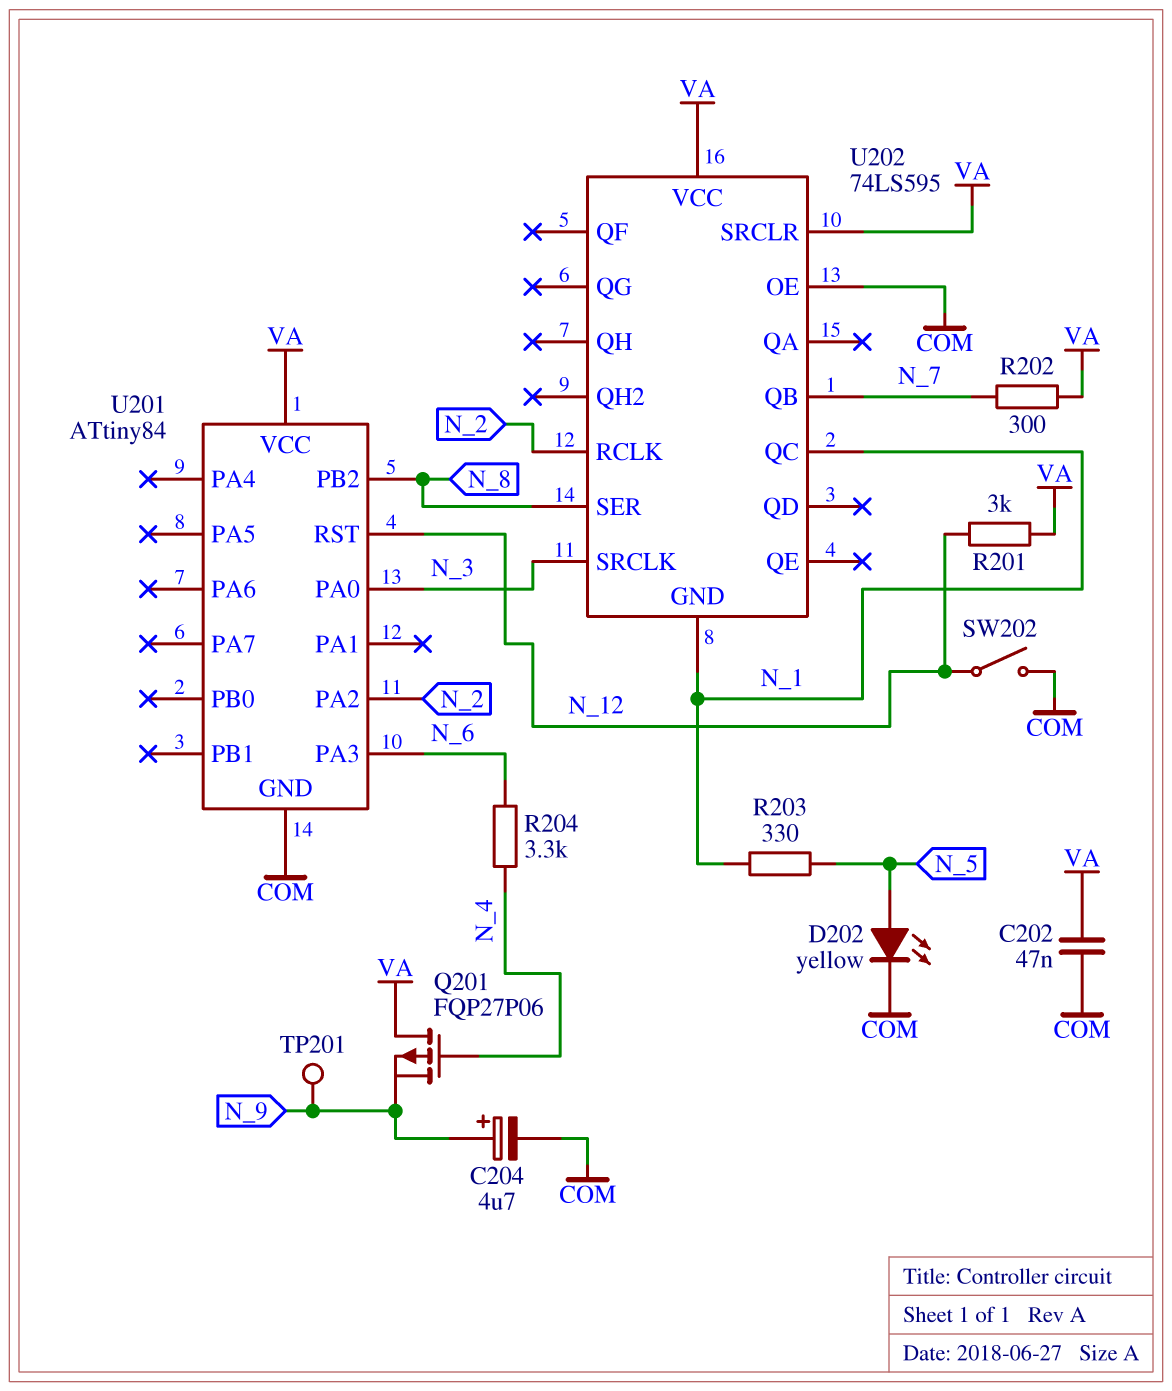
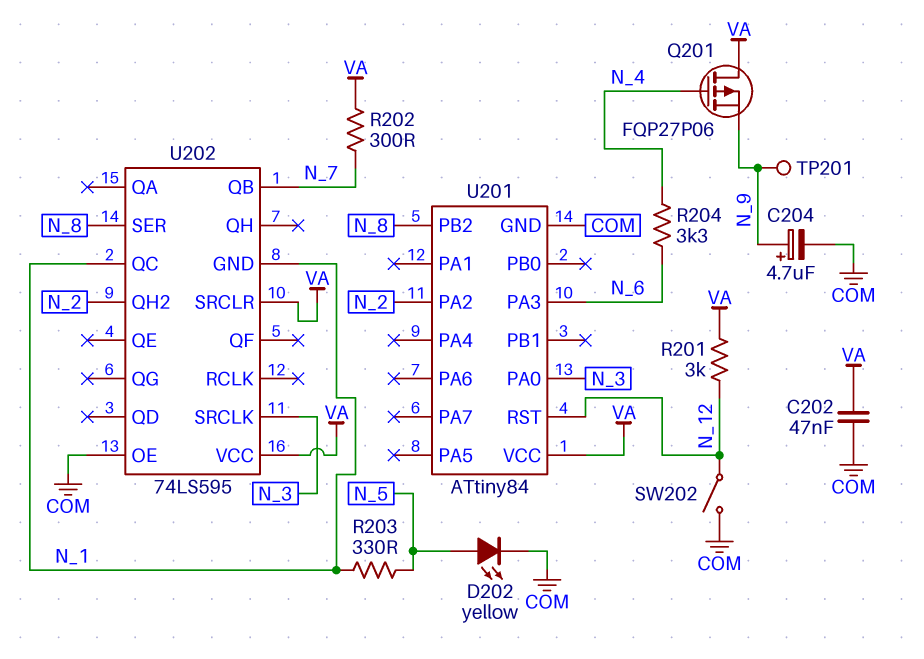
U202 pin QH2: none -> N_2
U202 pin RCLK: N_2 -> none

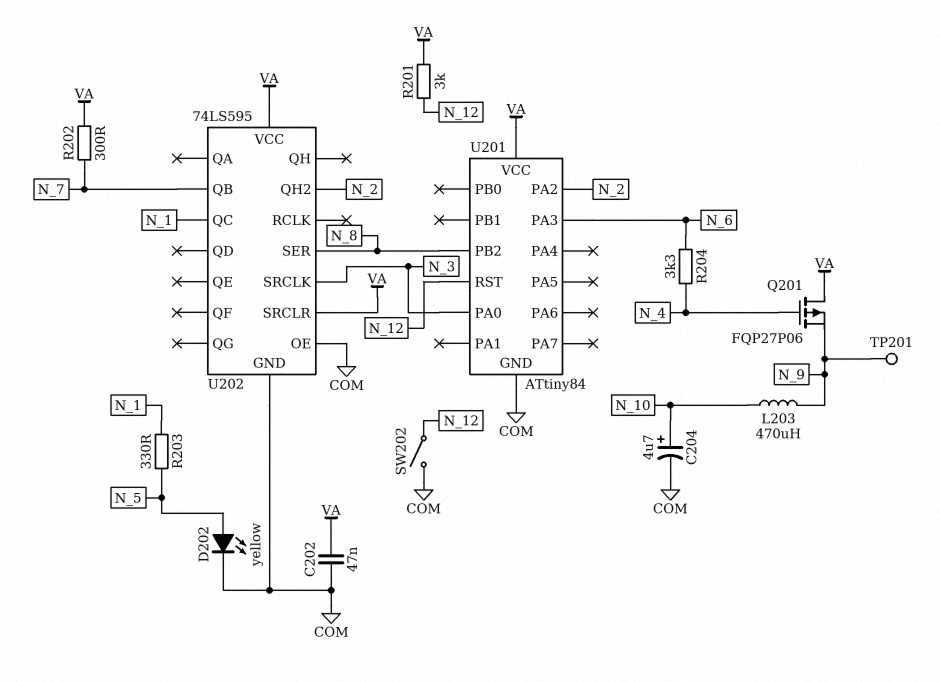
C204: 4.7uF (plus N_9, minus COM) -> 4.7uF (plus N_10, minus COM)
L203: none -> 470uH (N_9, N_10)
U202 pin GND: N_1 -> COM

